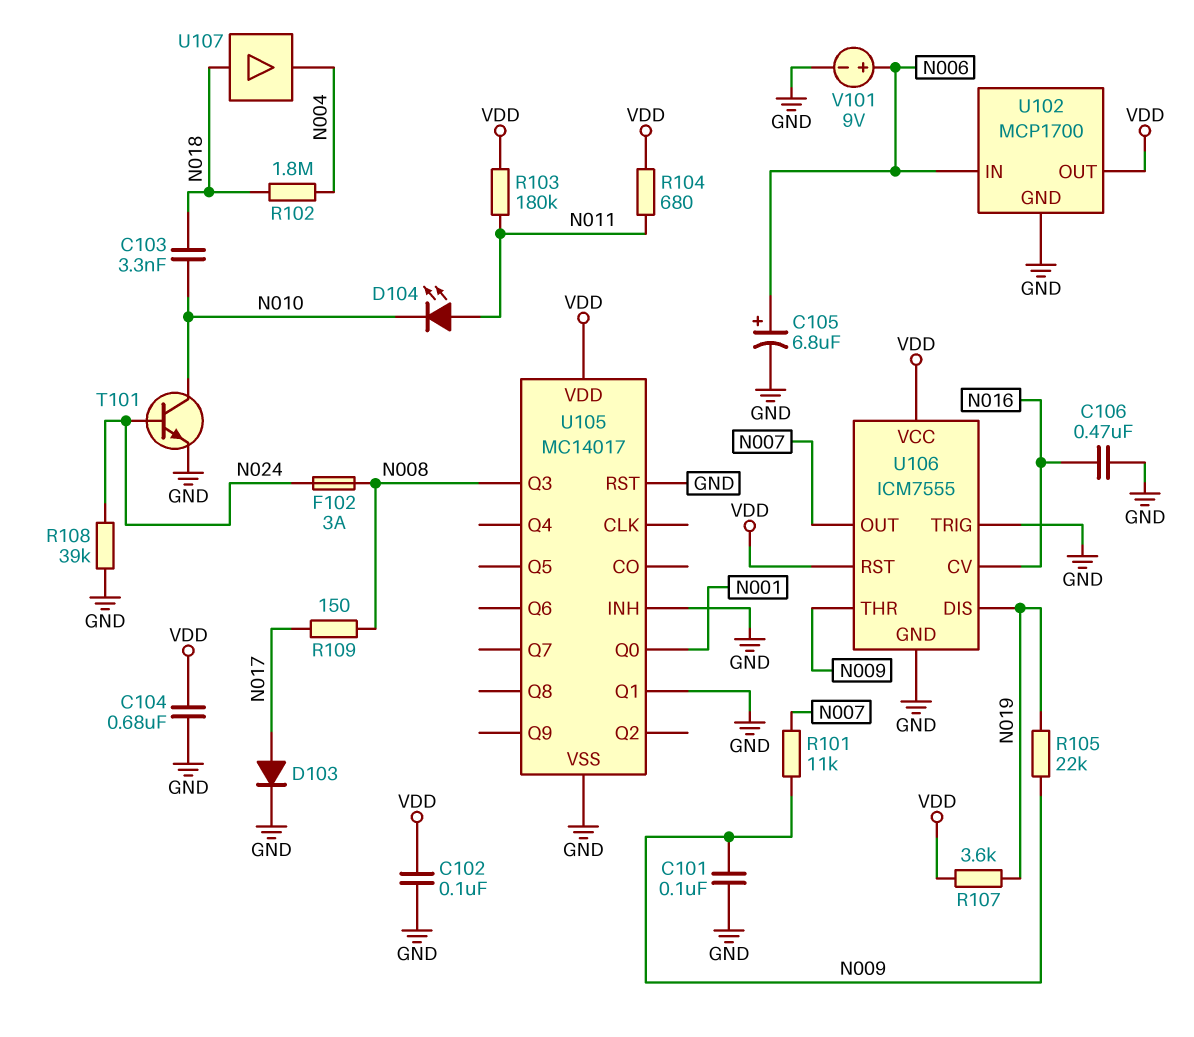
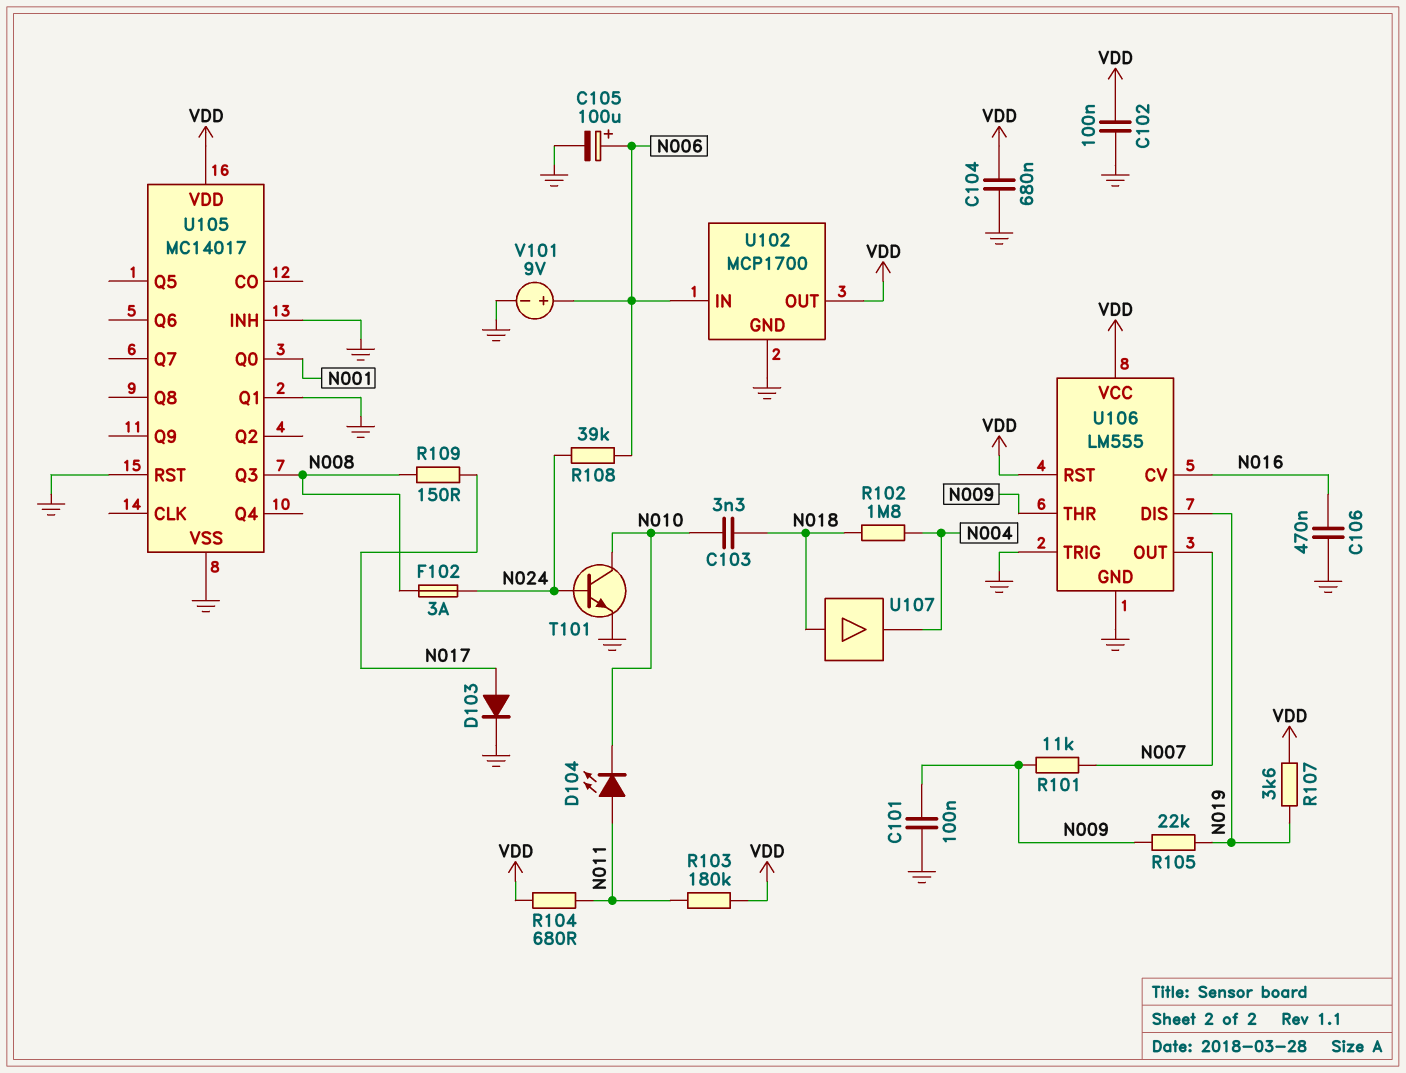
C105: 6.8uF (plus N006, minus GND) -> 100uF (plus N006, minus GND)
R108: 39k (GND, N024) -> 39k (N006, N024)
U106: ICM7555 -> LM555

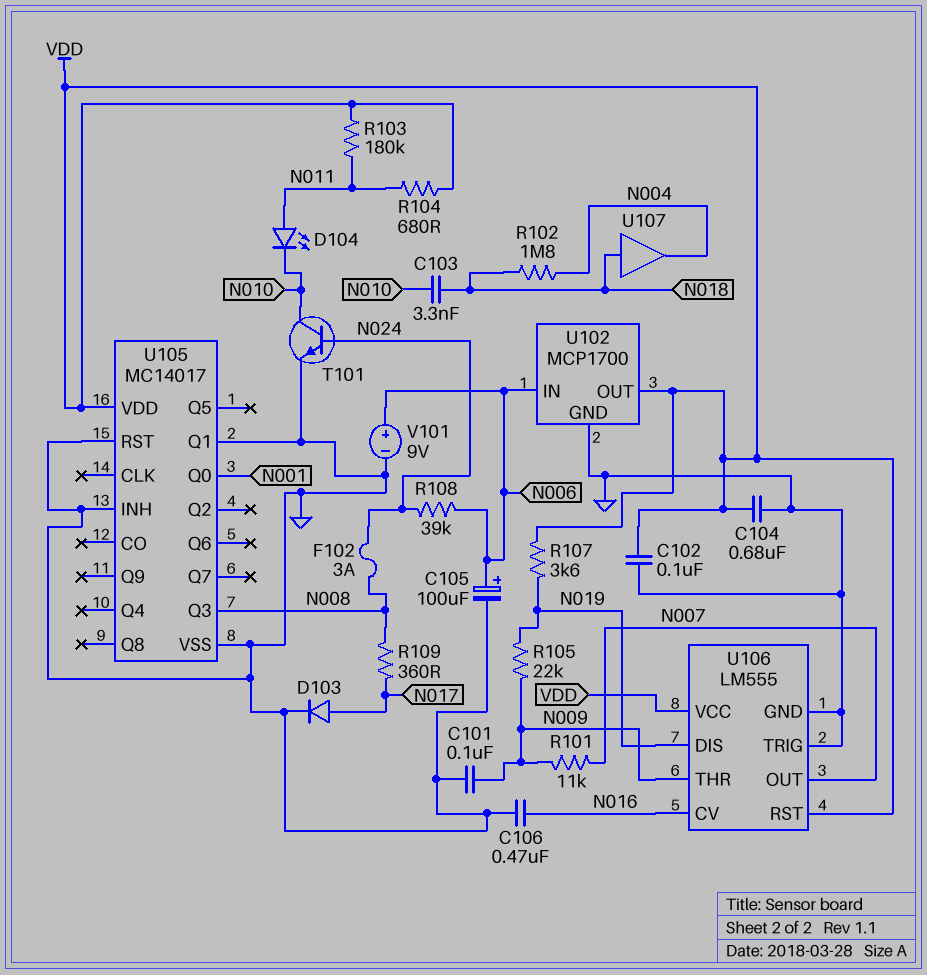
R109: 150 (N008, N017) -> 360 (N008, N017)

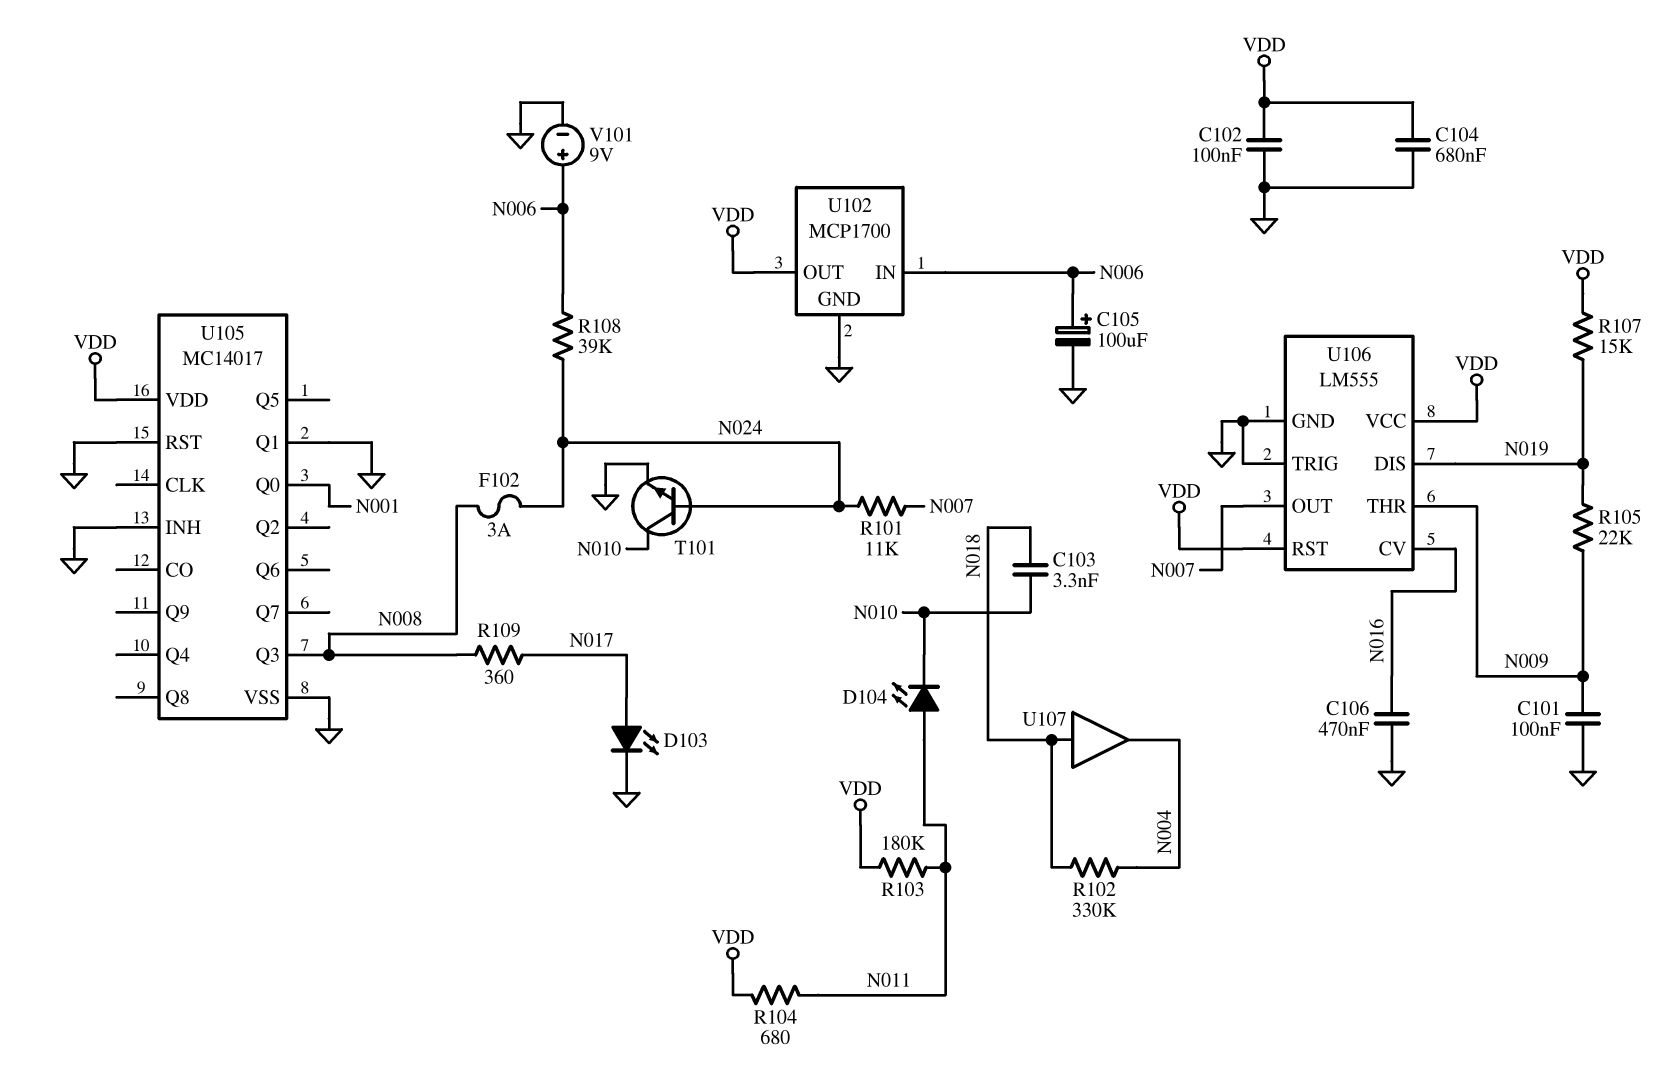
D103: diode (A N017, K GND) -> LED (A N017, K GND)
R101: 11k (N007, N009) -> 11k (N007, N024)
R102: 1.8M (N004, N018) -> 330k (N004, N018)
R107: 3.6k (N019, VDD) -> 15k (N019, VDD)

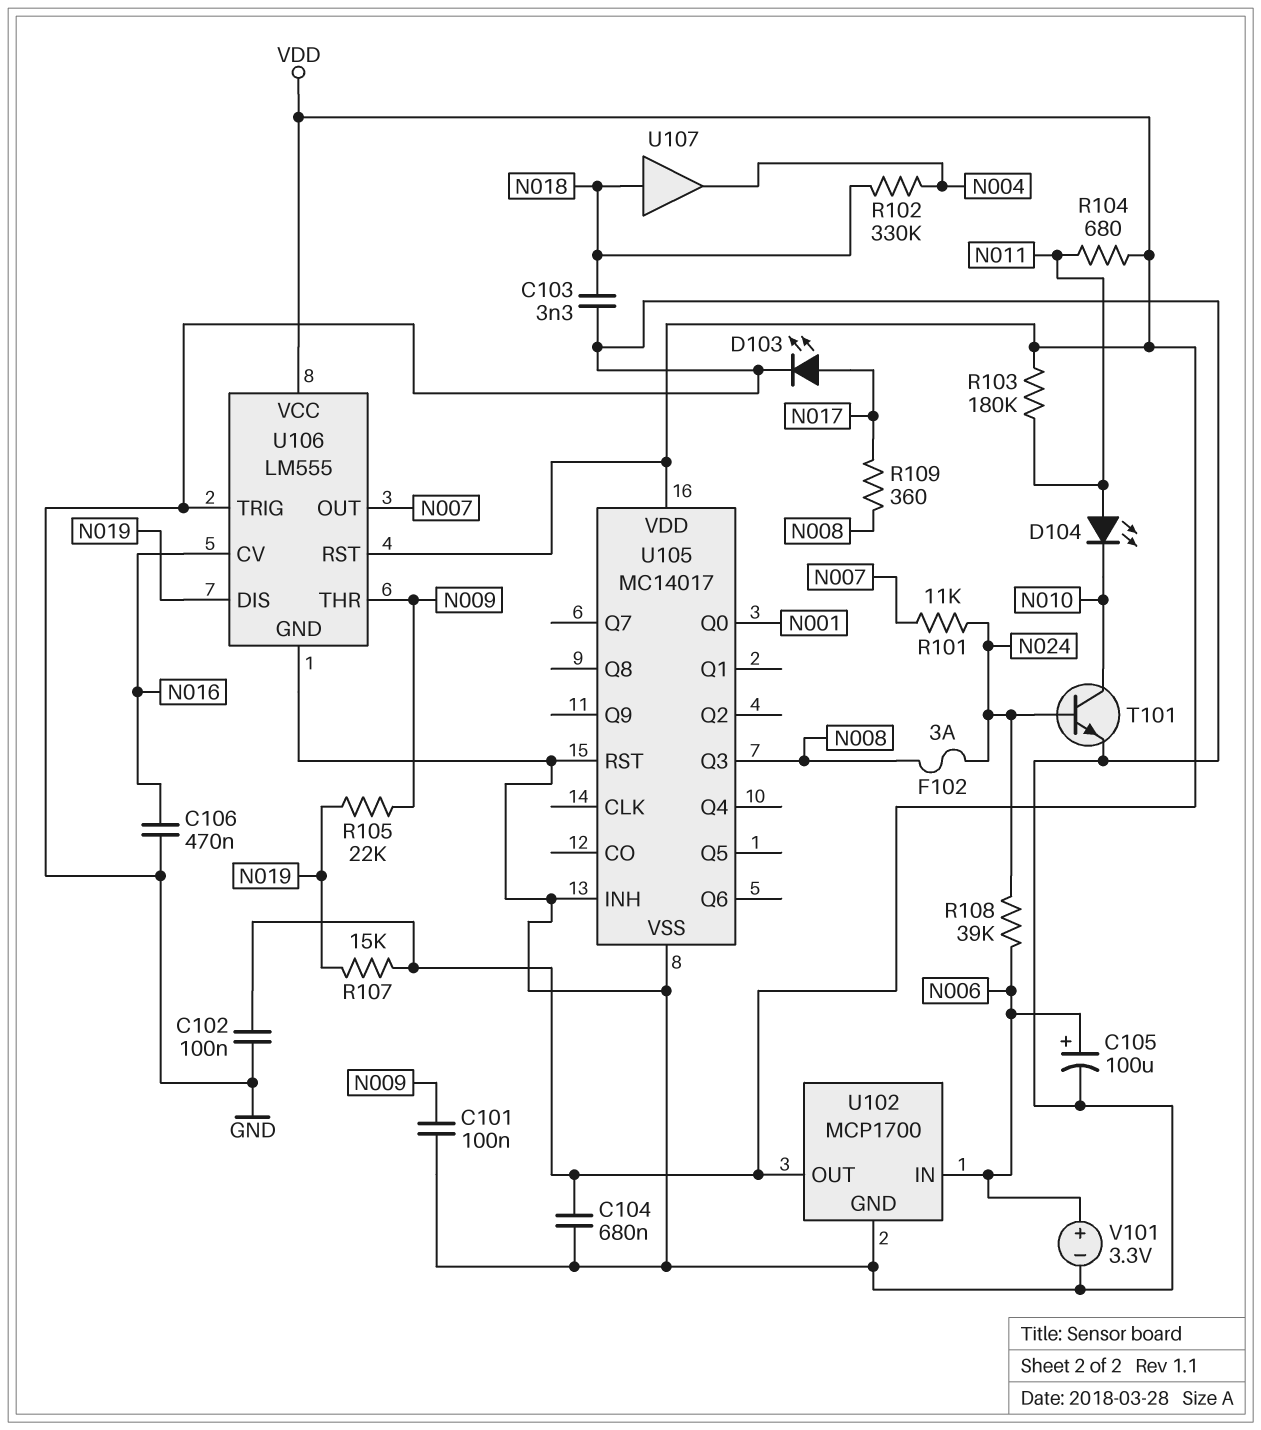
C103: 3.3nF (N010, N018) -> 3.3nF (GND, N018)
U105 pin Q1: GND -> none
V101: 9V (plus N006, minus GND) -> 3.3V (plus N006, minus GND)

